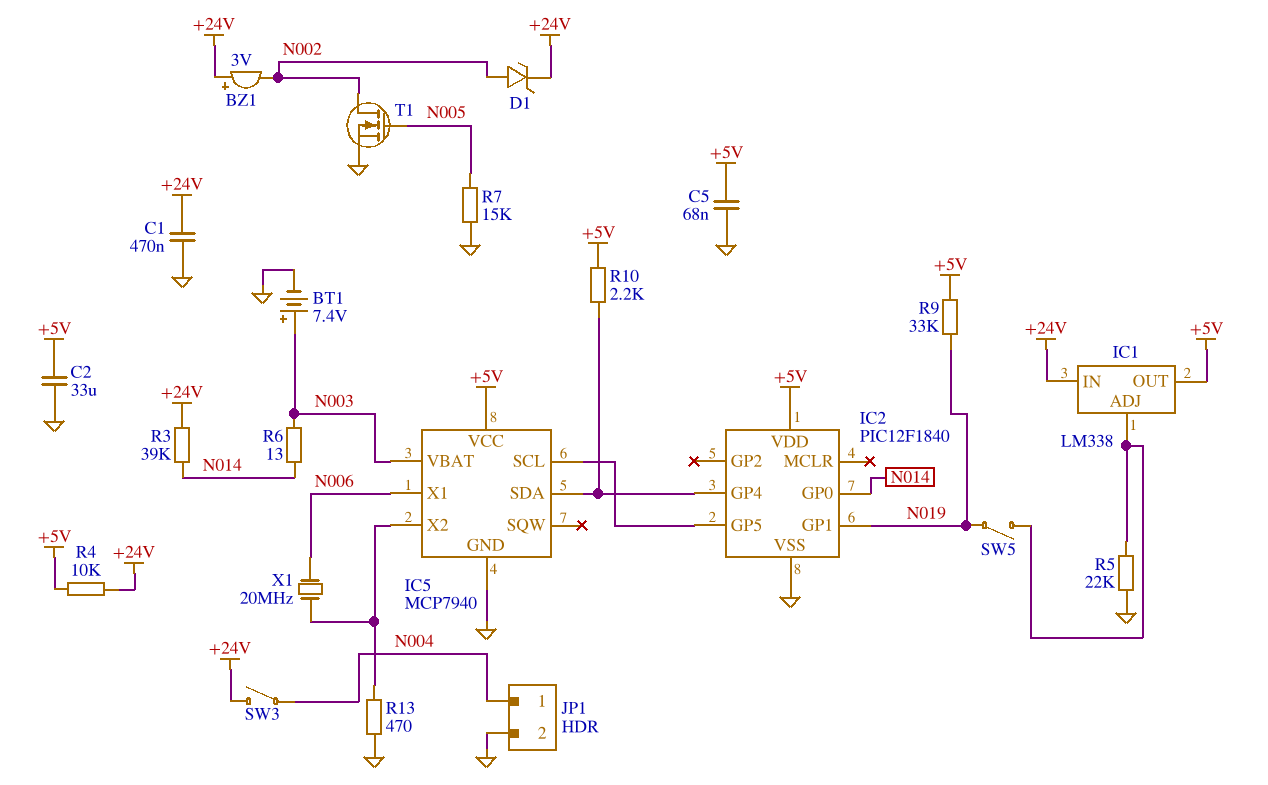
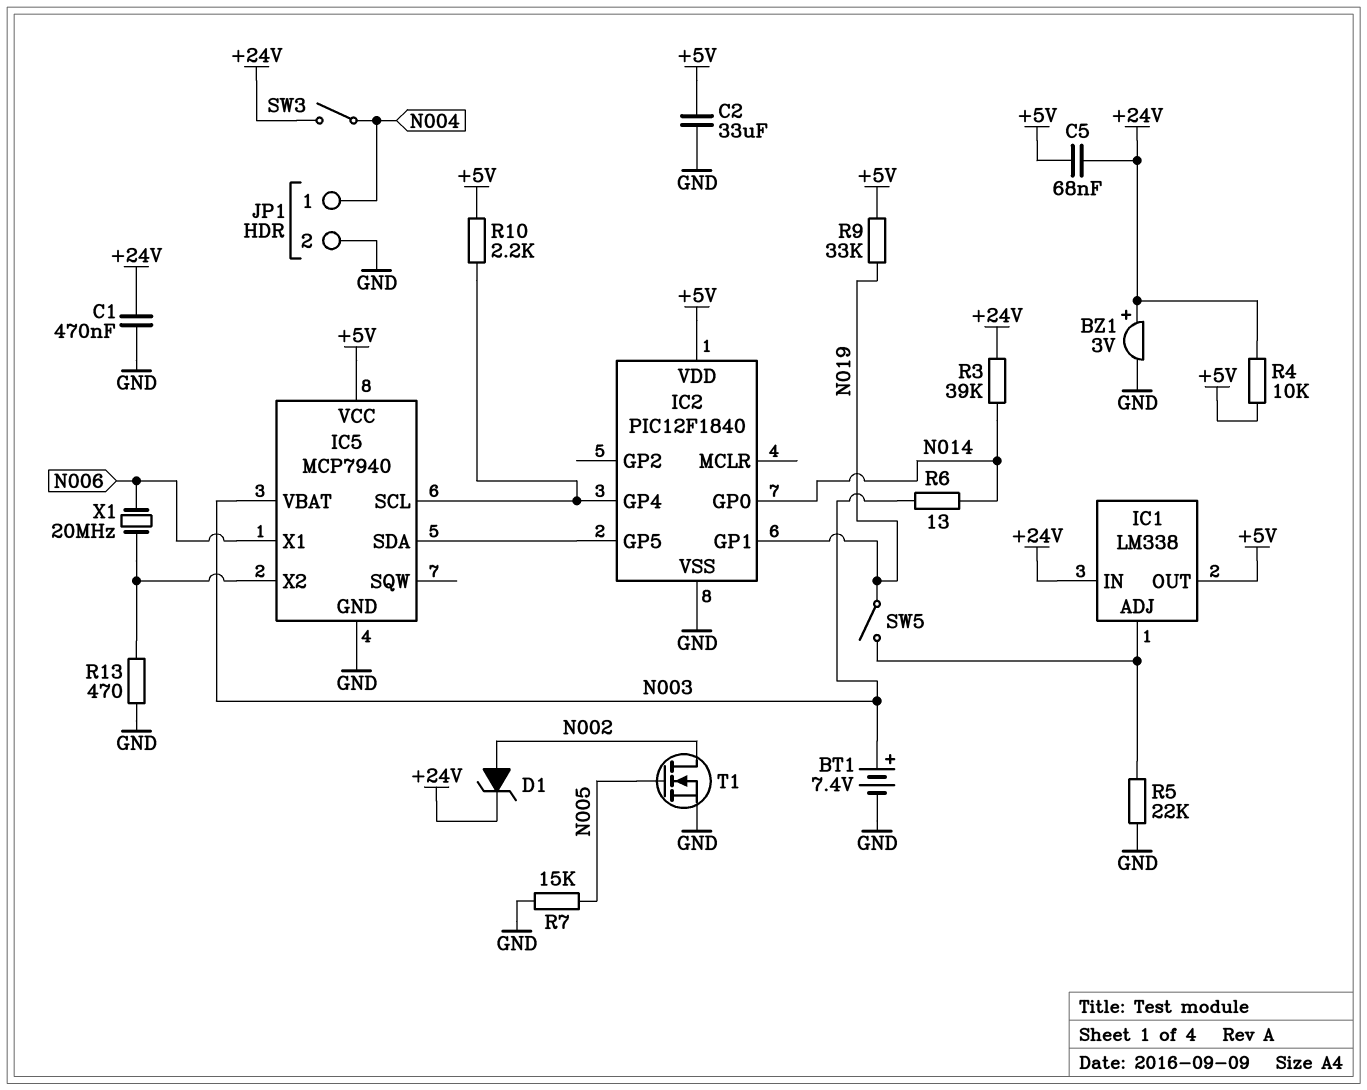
BZ1: buzzer 3V (plus +24V, minus N002) -> buzzer 3V (plus +24V, minus GND)
C5: 68nF (+5V, GND) -> 68nF (+5V, +24V)
IC5 pin SCL: IC2/GP5 -> IC2/GP4
IC5 pin SDA: IC2/GP4 -> IC2/GP5

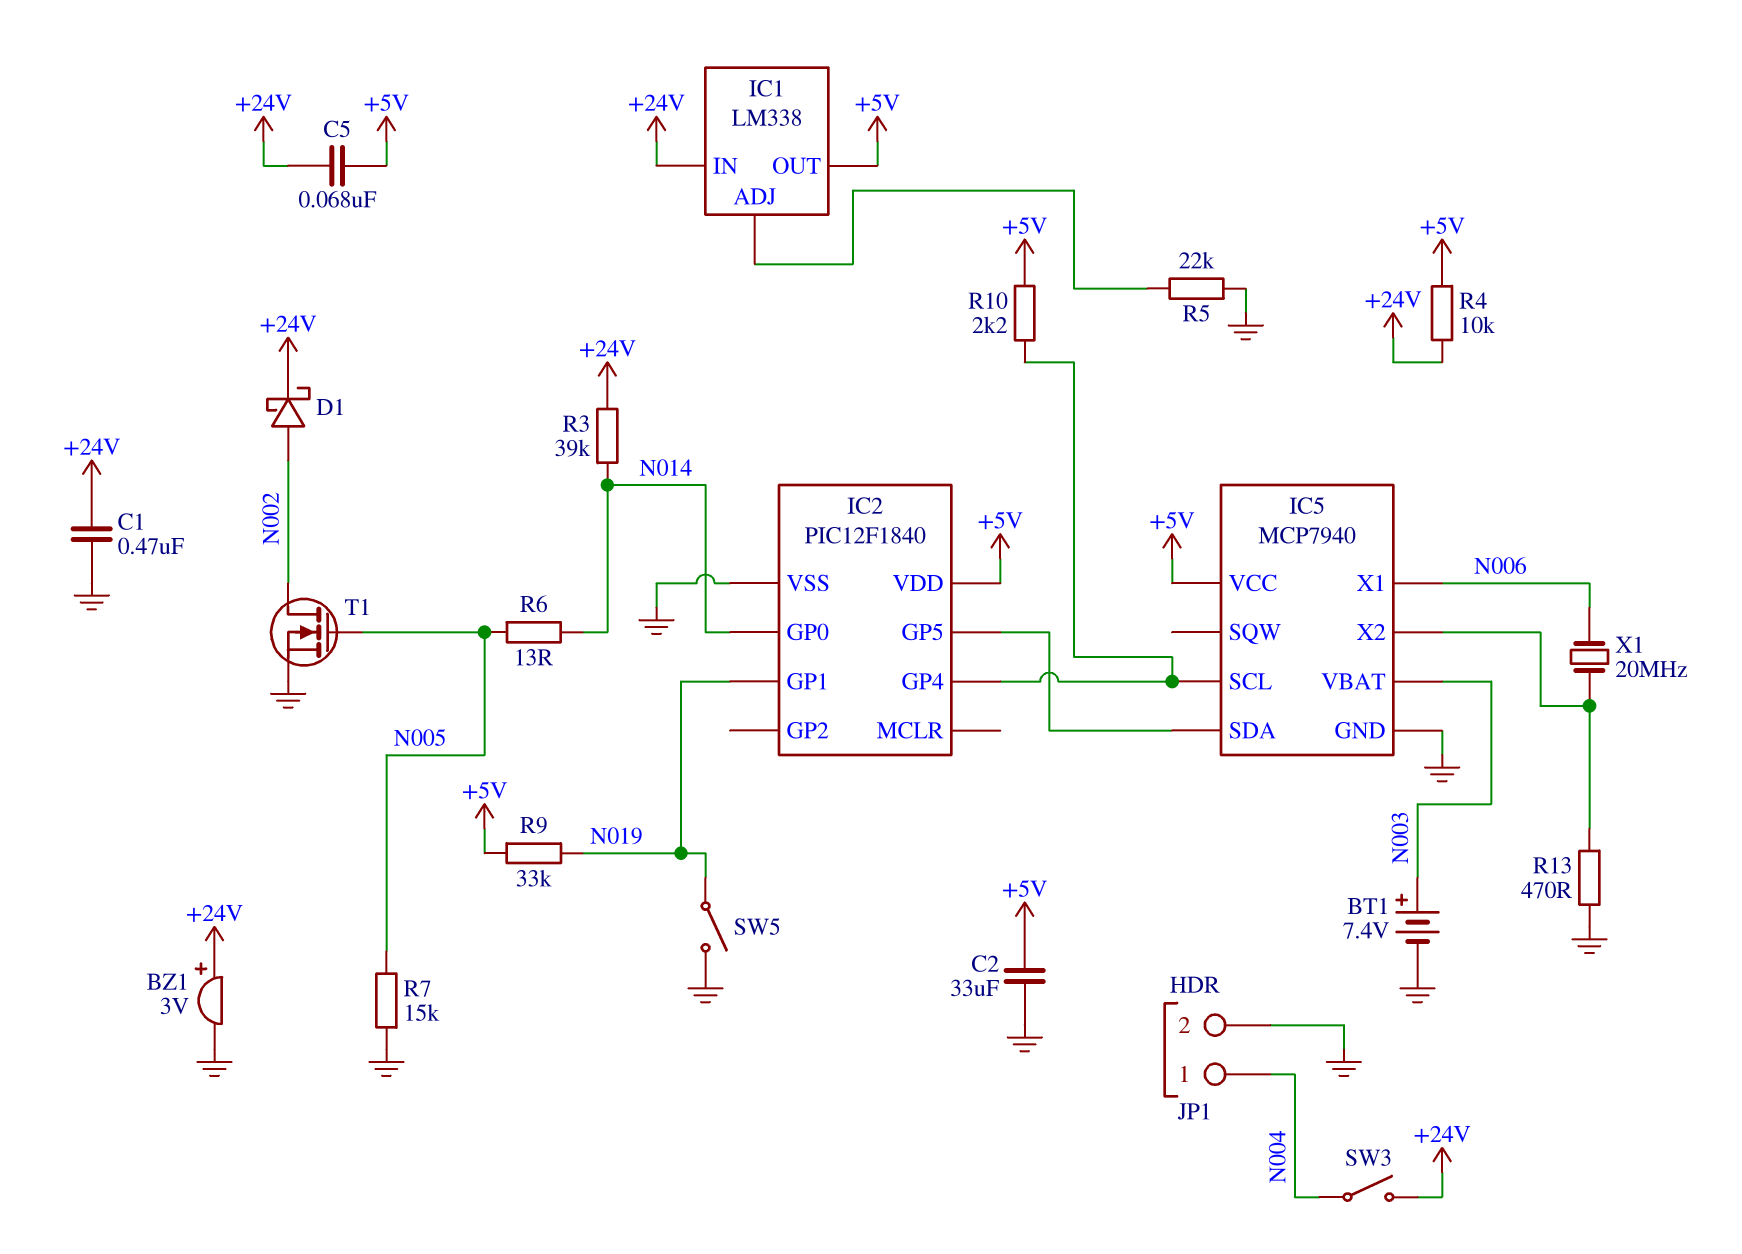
D1: zener (A N002, K +24V) -> schottky (A N002, K +24V)
R6: 13 (N003, N014) -> 13 (N005, N014)
SW5: switch (IC1/ADJ, N019) -> switch (GND, N019)

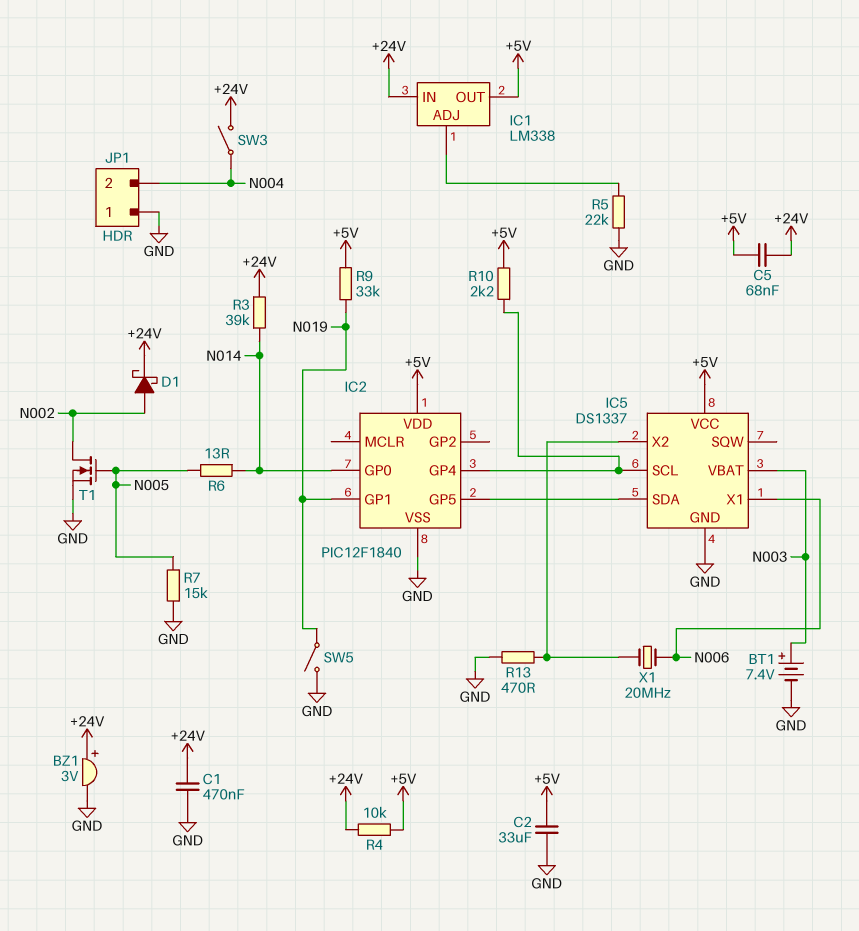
IC5: MCP7940 -> DS1337
JP1 pin 1: N004 -> GND
JP1 pin 2: GND -> N004

